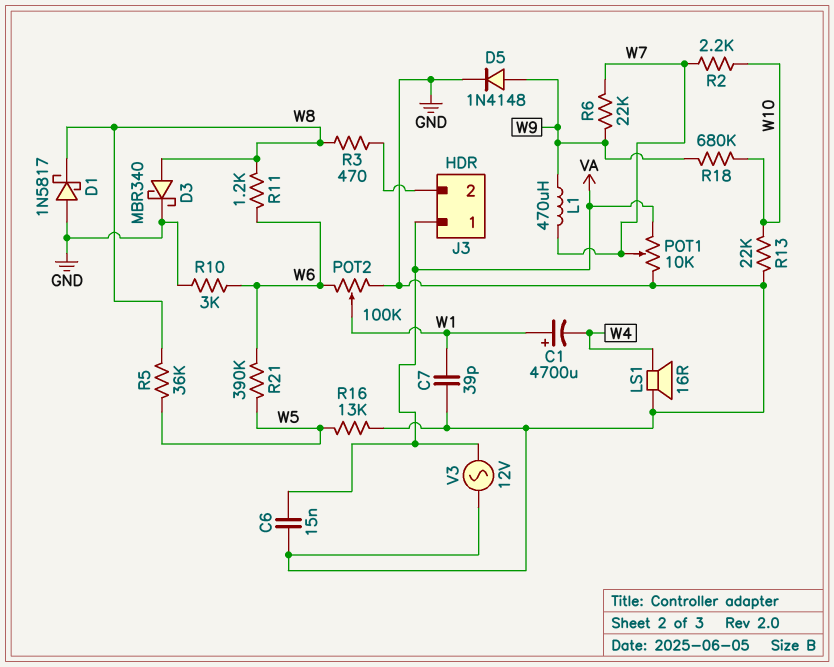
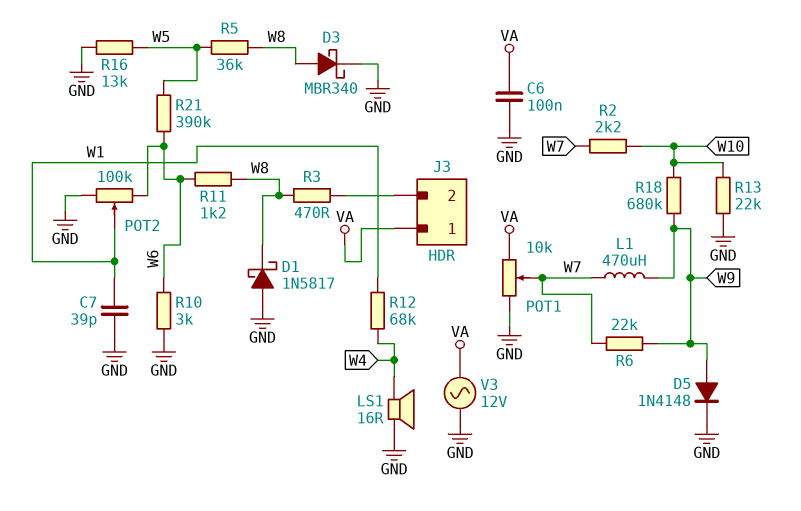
C1: 4700uF (plus W1, minus W4) -> none
C6: 15nF (GND, VA) -> 100nF (GND, VA)
R12: none -> 68k (W1, W4)

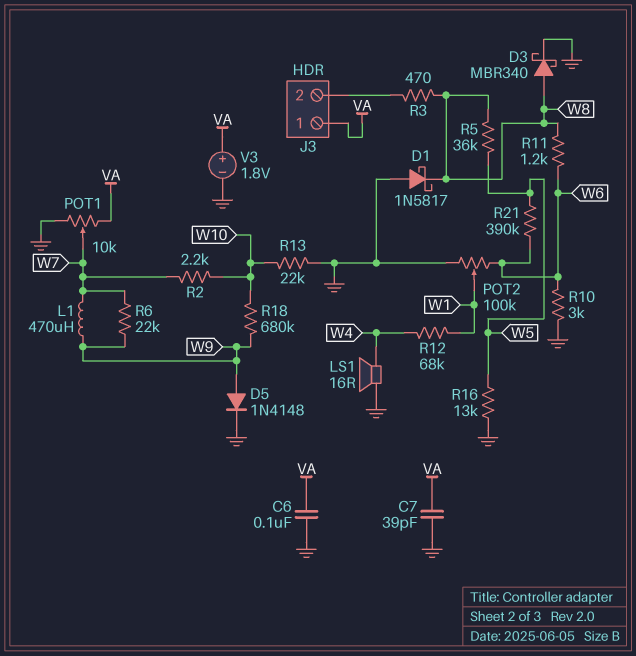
C7: 39pF (GND, W1) -> 39pF (GND, VA)
V3: AC 12V (GND, VA) -> 1.8V (plus VA, minus GND)

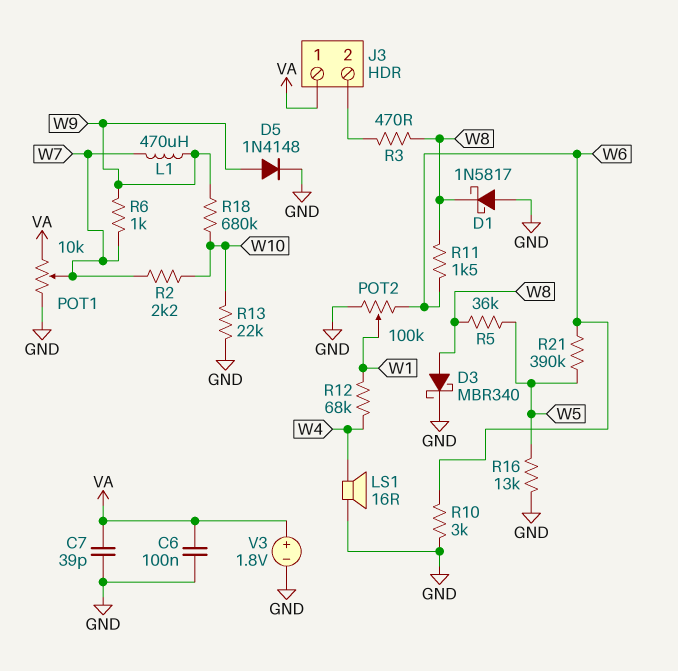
R6: 22k (W7, W9) -> 1k (W7, W9)
R11: 1.2k (W6, W8) -> 1.5k (W6, W8)

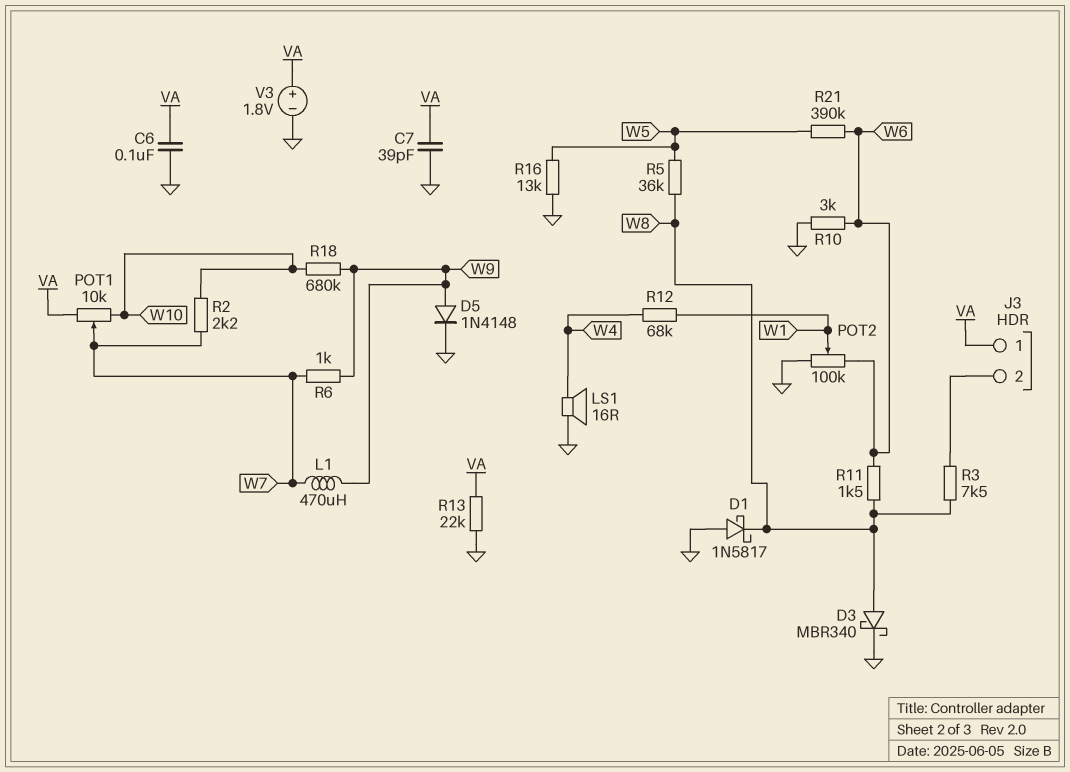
POT1: 10k (GND, VA, wiper W7) -> 10k (VA, W10, wiper W7)
R3: 470 (J3/2, W8) -> 7.5k (J3/2, W8)
R13: 22k (GND, W10) -> 22k (GND, VA)

